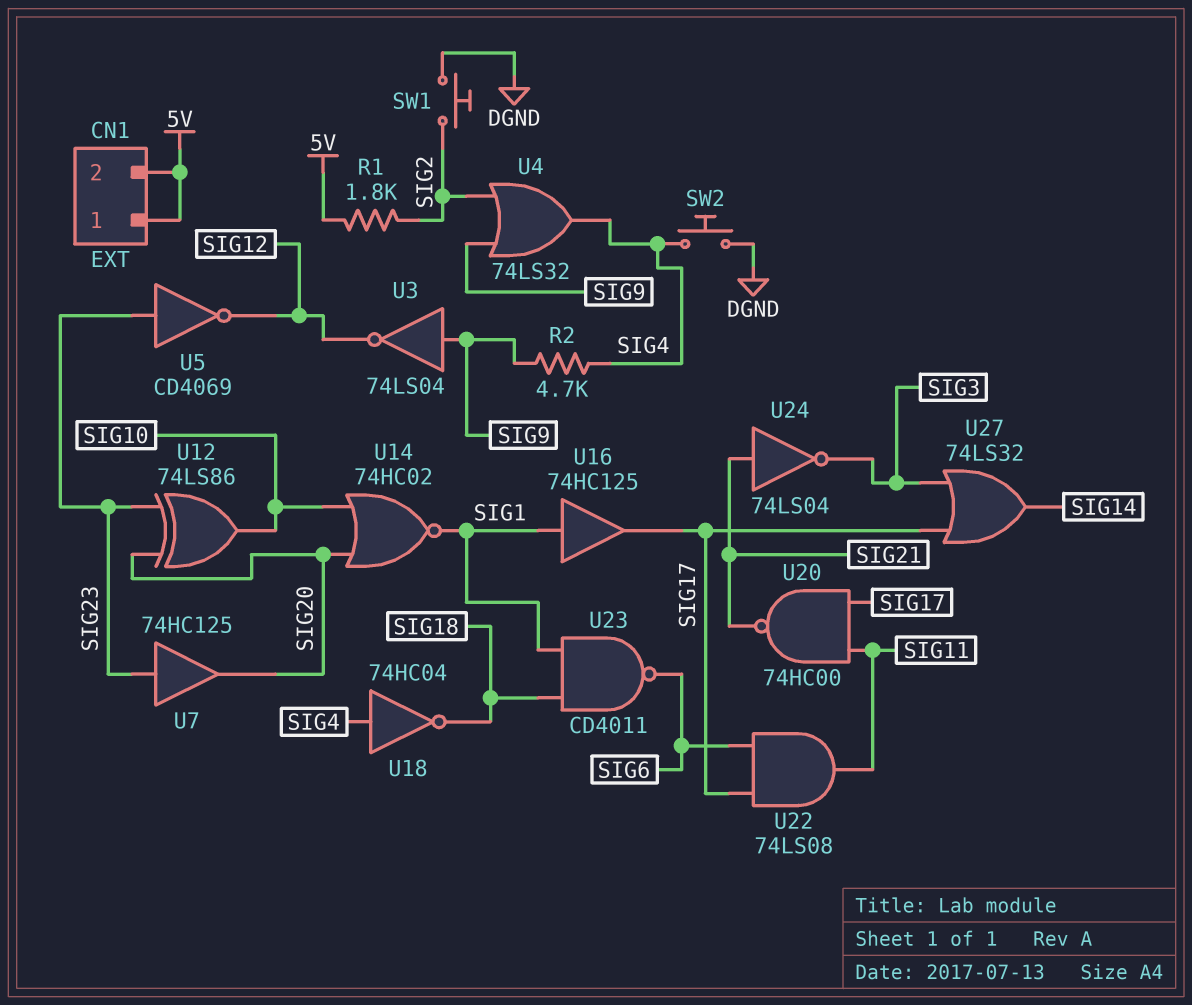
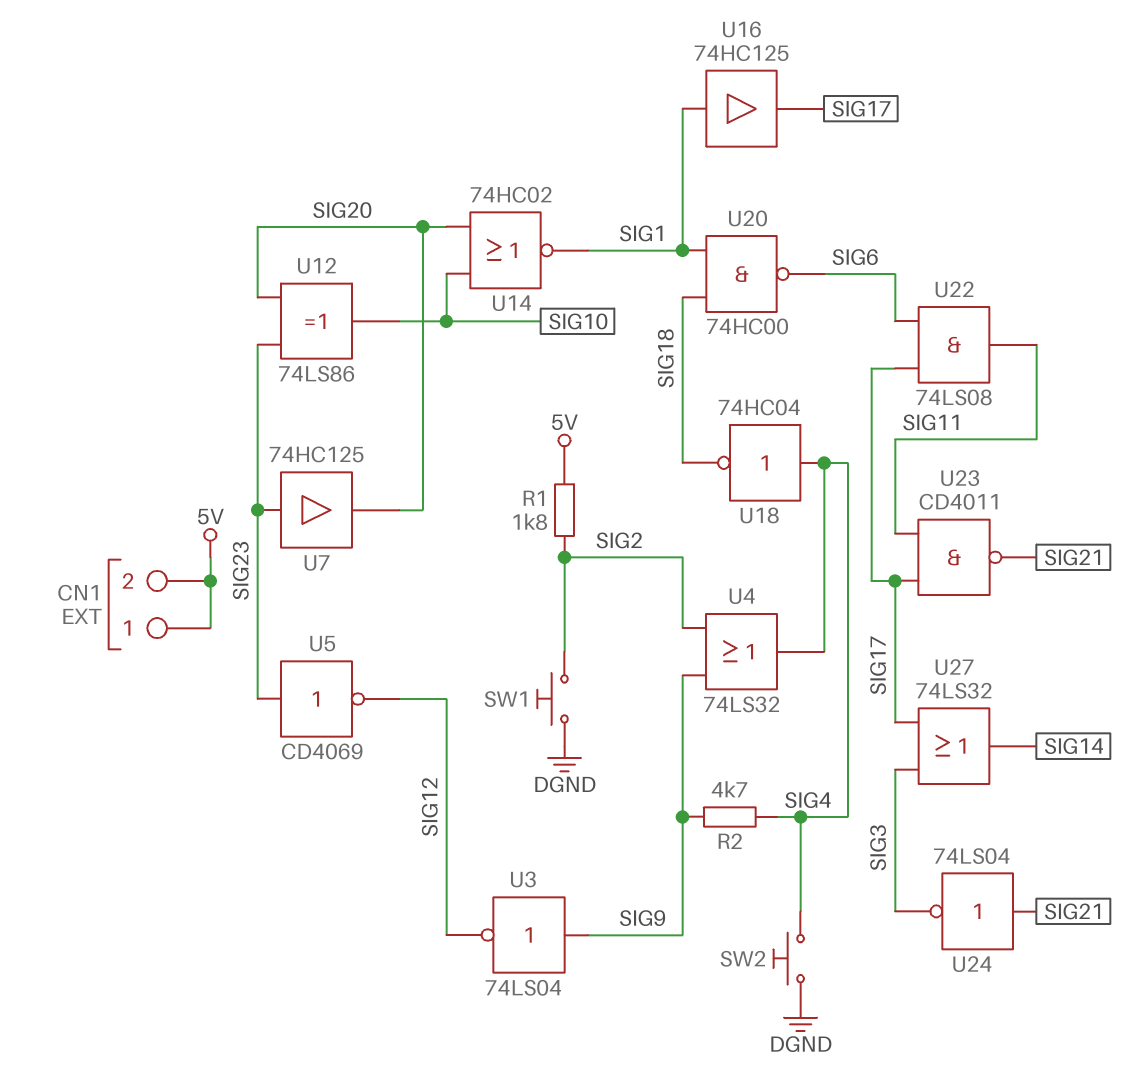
U20: NAND 74HC00 (in SIG11, in SIG17, out SIG21) -> NAND 74HC00 (in SIG1, in SIG18, out SIG6)
U23: NAND CD4011 (in SIG1, in SIG18, out SIG6) -> NAND CD4011 (in SIG11, in SIG17, out SIG21)

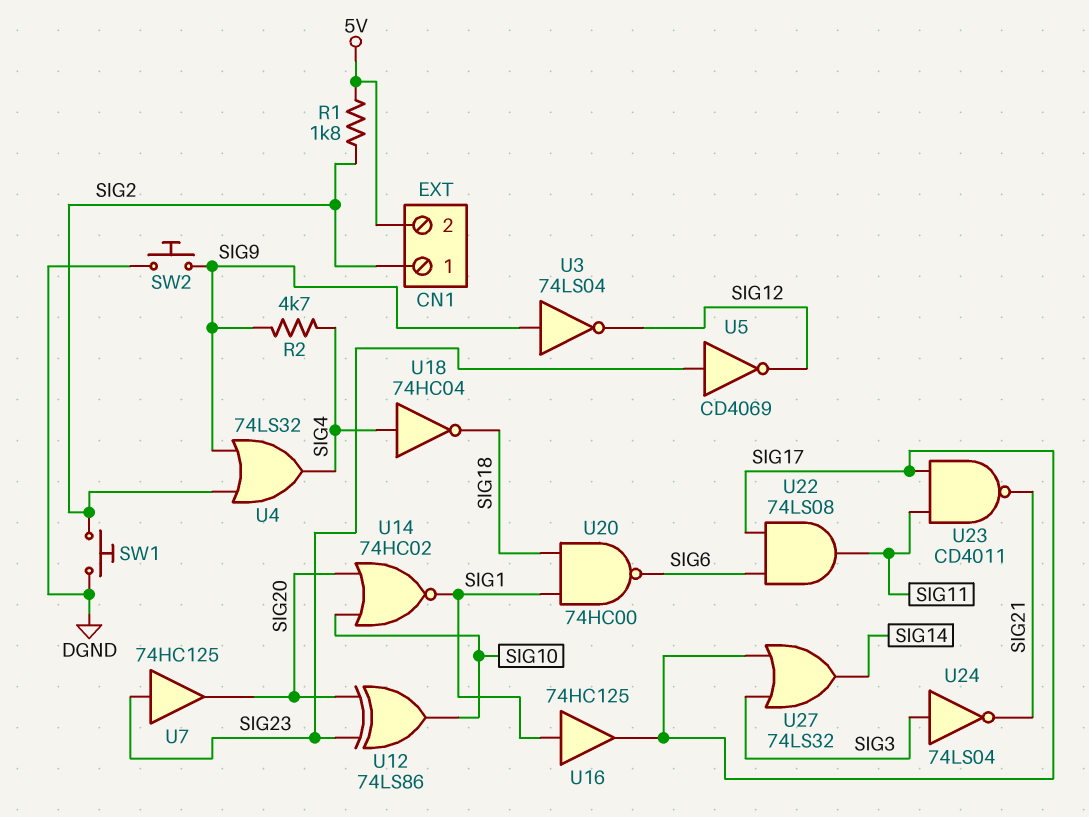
CN1 pin 1: 5V -> SIG2
SW2: button (DGND, SIG4) -> button (DGND, SIG9)
U24: NOT 74LS04 (in SIG21, out SIG3) -> NOT 74LS04 (in SIG3, out SIG21)

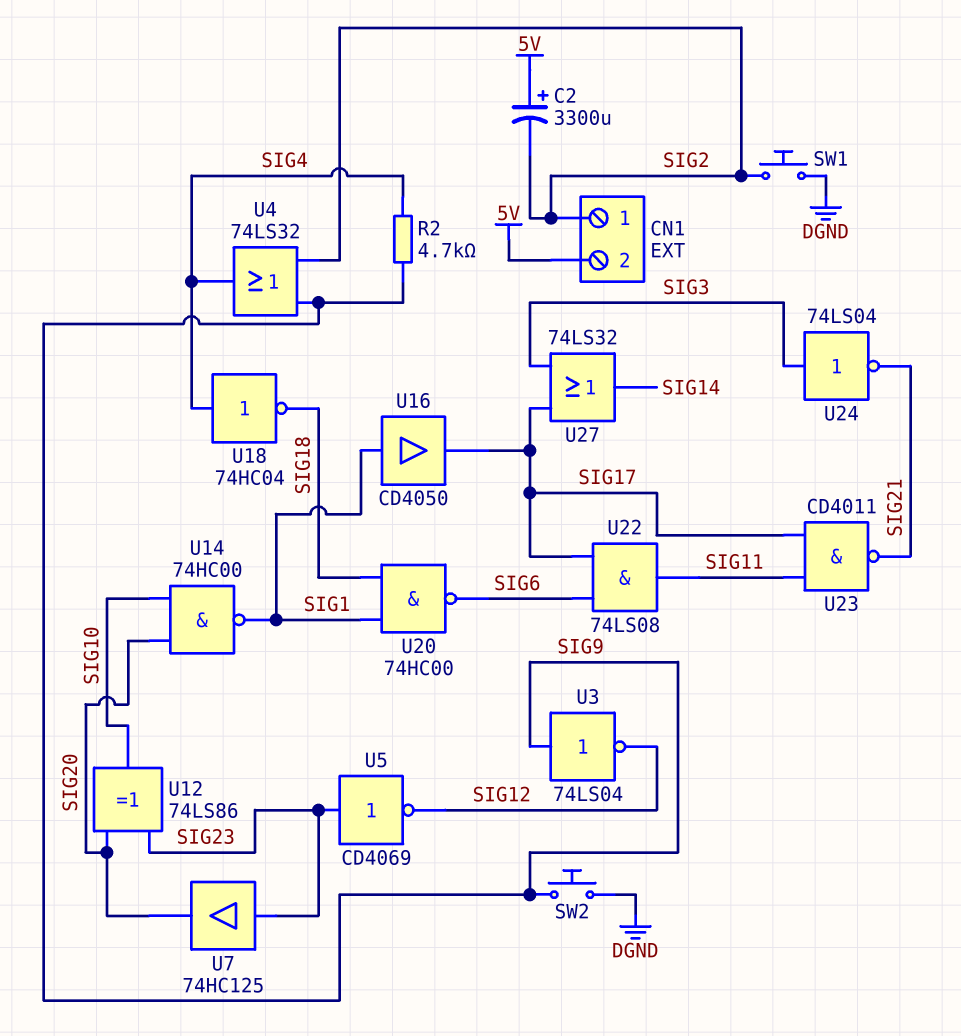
C2: none -> 3300uF (plus 5V, minus SIG2)
R1: 1.8k (5V, SIG2) -> none
U14: NOR 74HC02 (in SIG10, in SIG20, out SIG1) -> NAND 74HC00 (in SIG10, in SIG20, out SIG1)
U16: buffer 74HC125 (in SIG1, out SIG17) -> buffer CD4050 (in SIG1, out SIG17)

